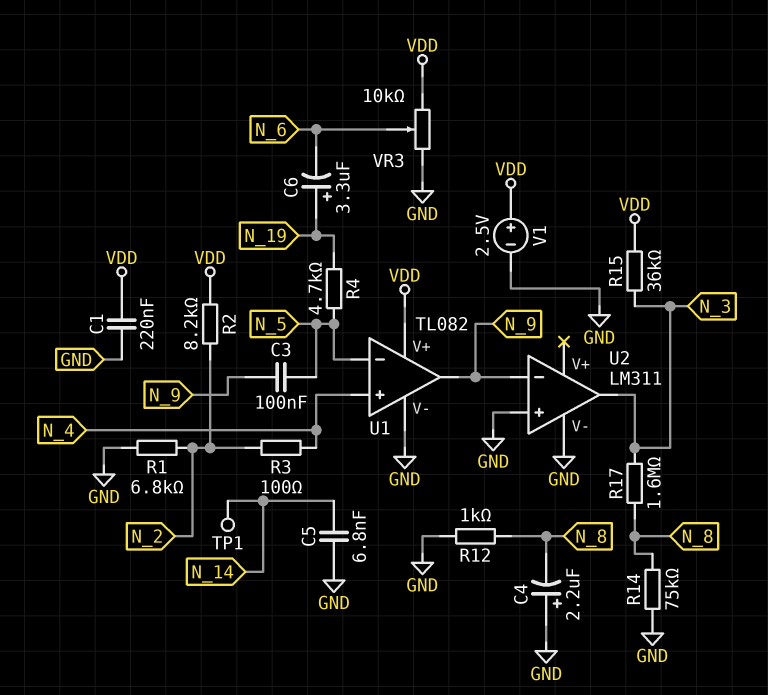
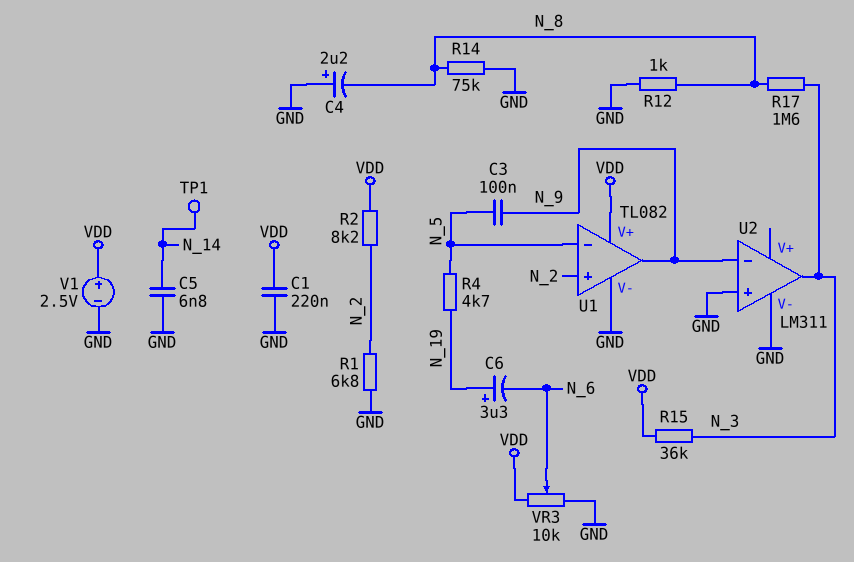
R3: 100 (N_2, N_4) -> none
U1 pin in+: N_4 -> N_2

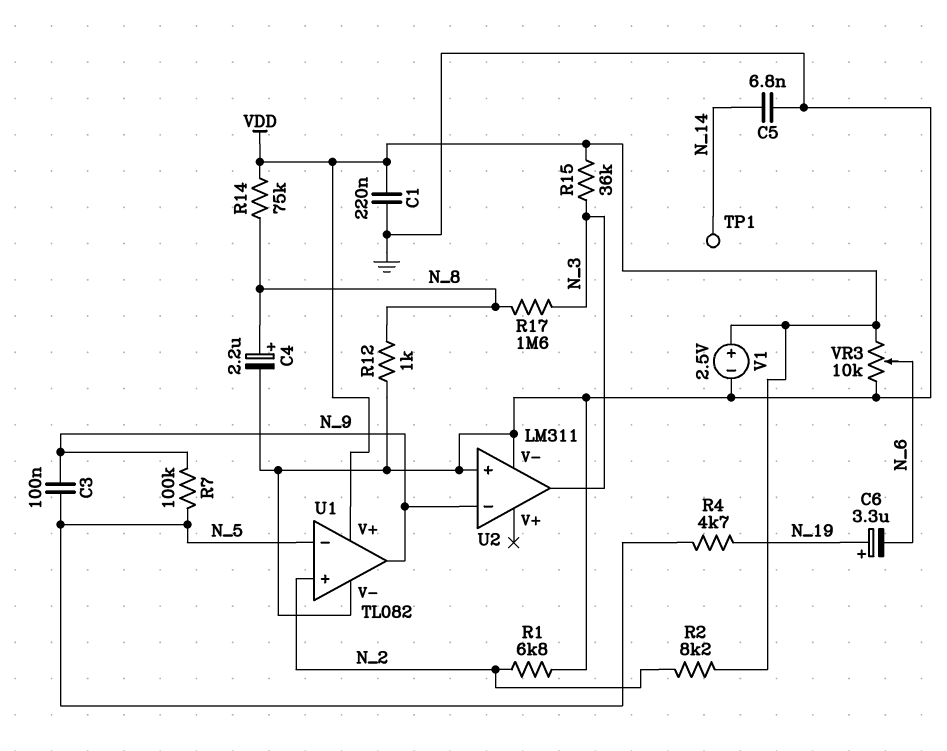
C4: 2.2uF (plus GND, minus N_8) -> 2.2uF (plus N_8, minus GND)
R7: none -> 100k (N_5, N_9)
R14: 75k (GND, N_8) -> 75k (N_8, VDD)

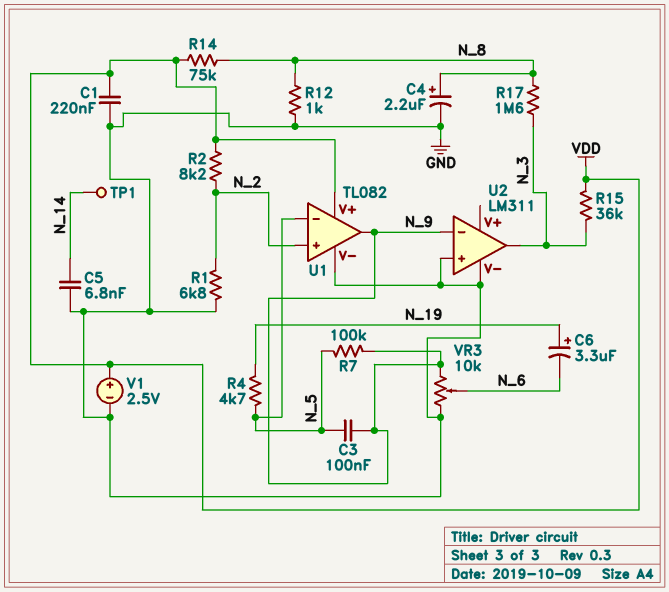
VR3: 10k (GND, VDD, wiper N_6) -> 10k (GND, N_9, wiper N_6)

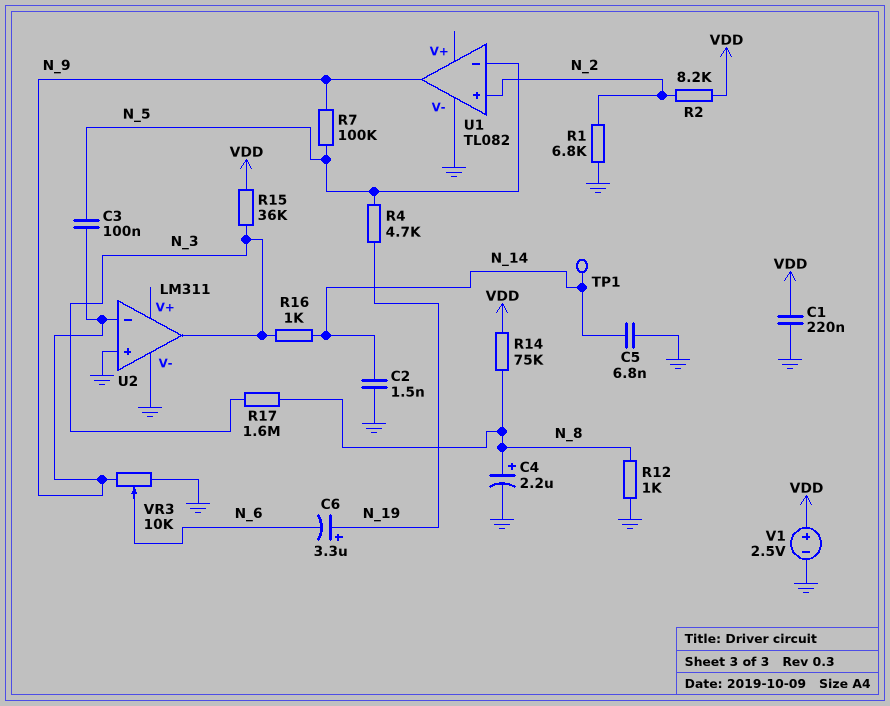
C2: none -> 1.5nF (GND, N_14)
R16: none -> 1k (N_3, N_14)
U1 pin V+: VDD -> none

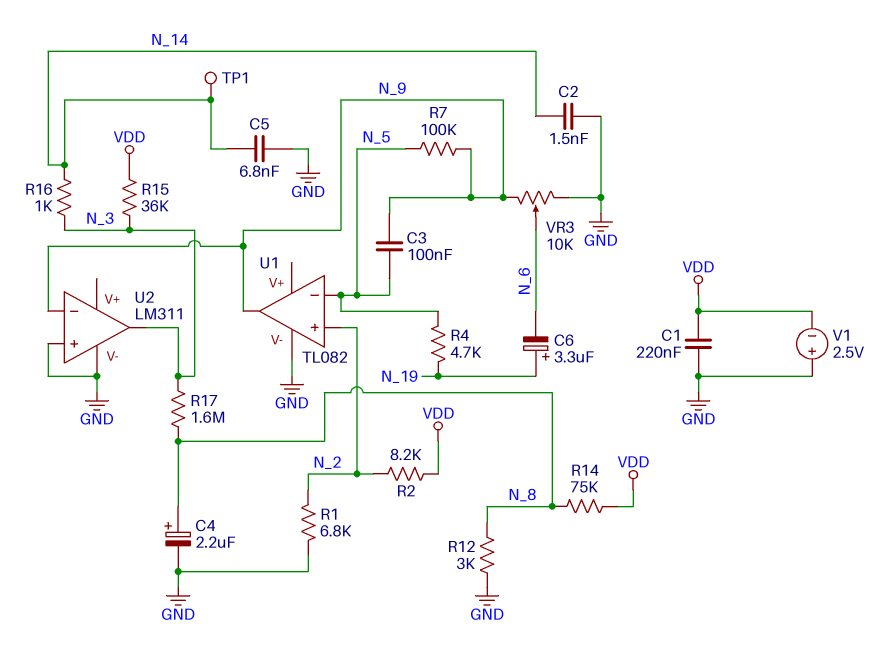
R12: 1k (GND, N_8) -> 3k (GND, N_8)
V1: 2.5V (plus VDD, minus GND) -> 2.5V (plus GND, minus VDD)

